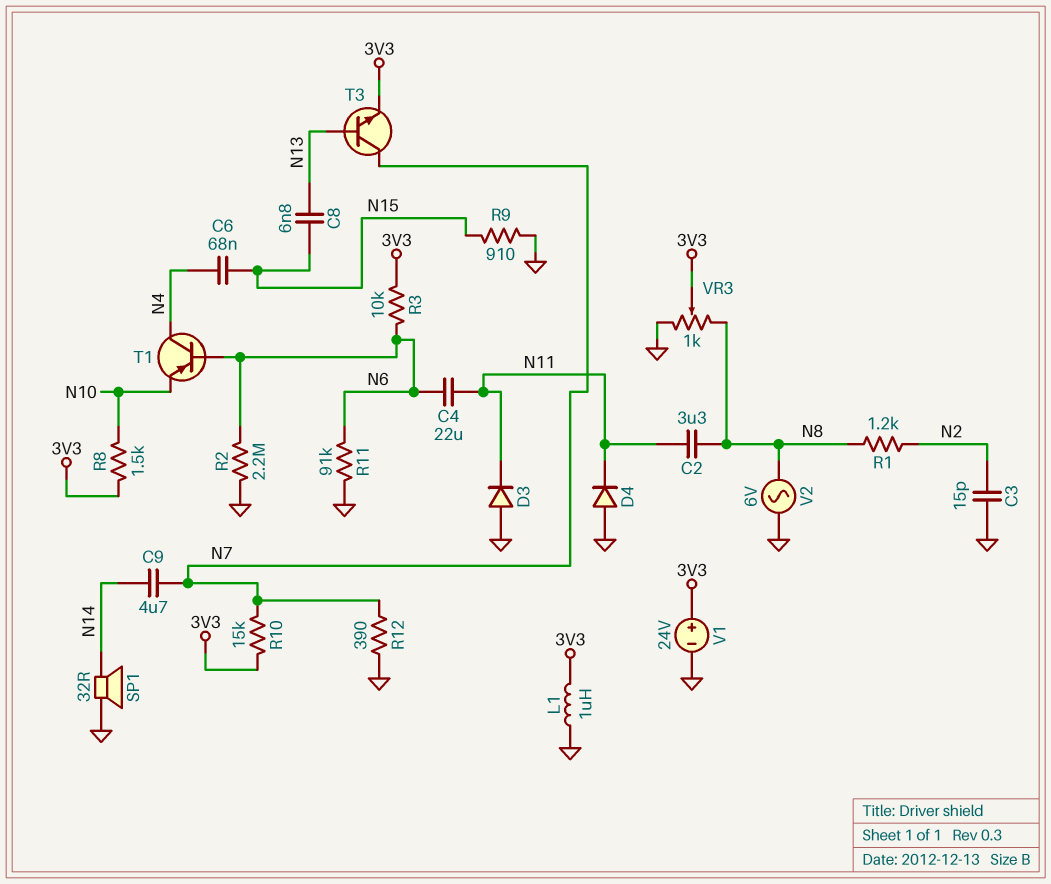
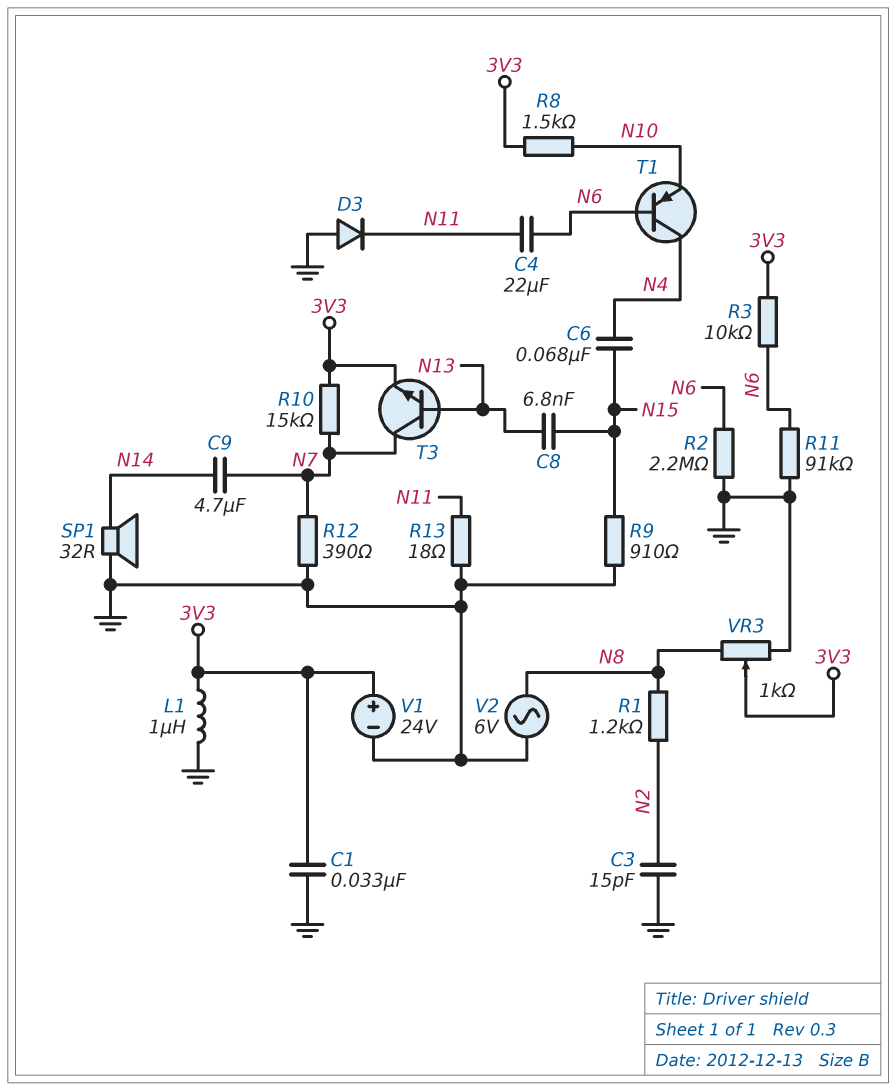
C1: none -> 33nF (3V3, GND)
C2: 3.3uF (N8, N11) -> none
D4: diode (A GND, K N11) -> none
R13: none -> 18 (GND, N11)

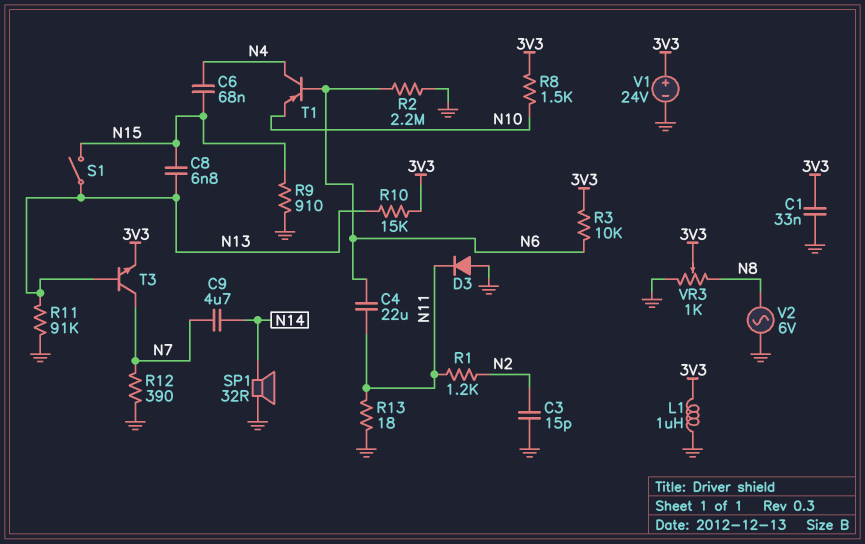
R1: 1.2k (N2, N8) -> 1.2k (N2, N11)
R10: 15k (3V3, N7) -> 15k (3V3, N13)
R11: 91k (GND, N6) -> 91k (GND, N13)
S1: none -> switch (N13, N15)

